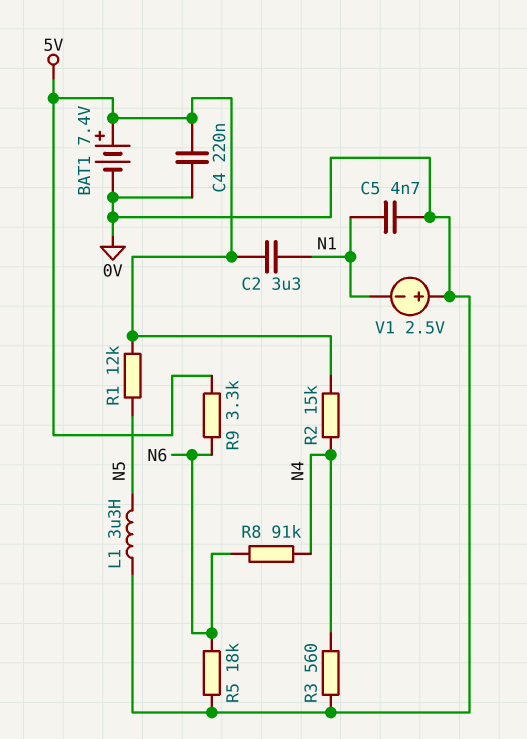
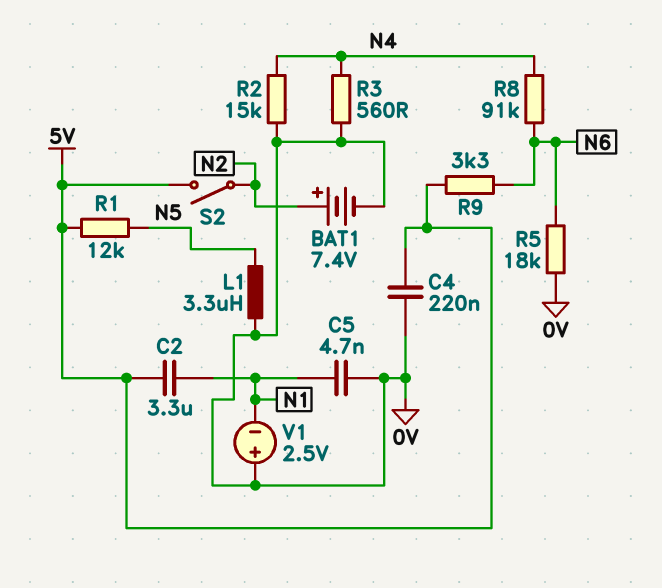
BAT1: 7.4V (plus 5V, minus 0V) -> 7.4V (plus N2, minus 0V)
R2: 15k (5V, N4) -> 15k (0V, N4)
S2: none -> switch (5V, N2)

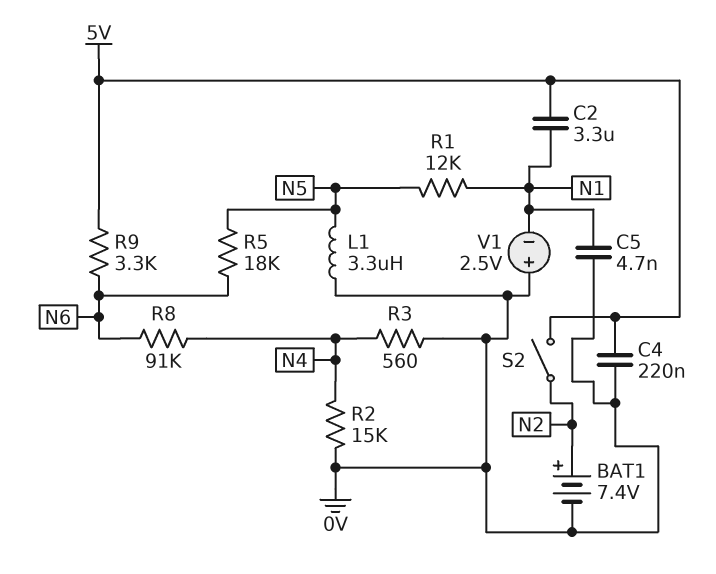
R1: 12k (5V, N5) -> 12k (N1, N5)
R5: 18k (0V, N6) -> 18k (N5, N6)

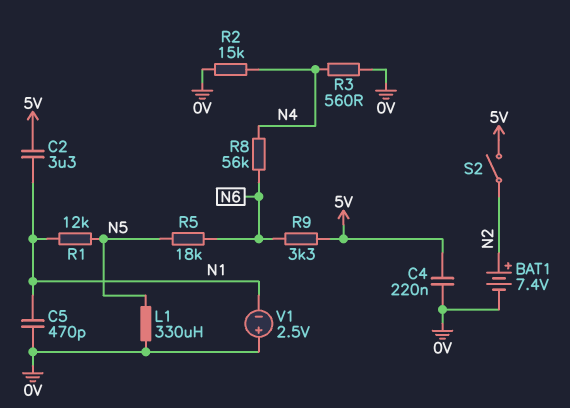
C5: 4.7nF (0V, N1) -> 470pF (0V, N1)
L1: 3.3uH (0V, N5) -> 330uH (0V, N5)
R8: 91k (N4, N6) -> 56k (N4, N6)

